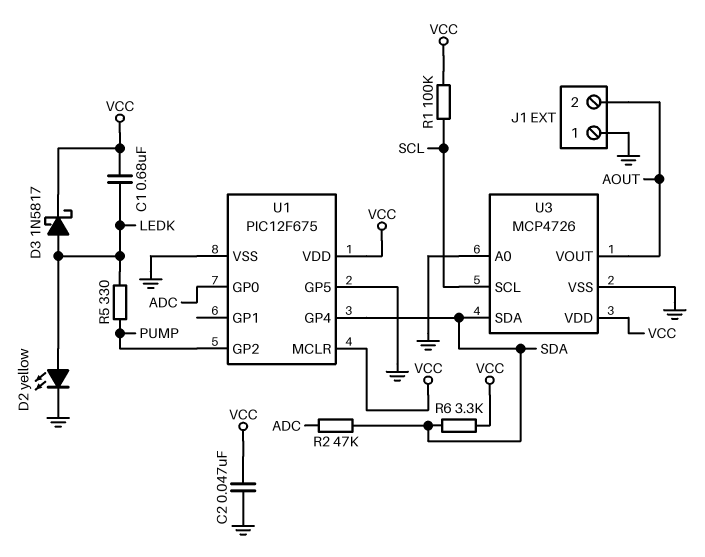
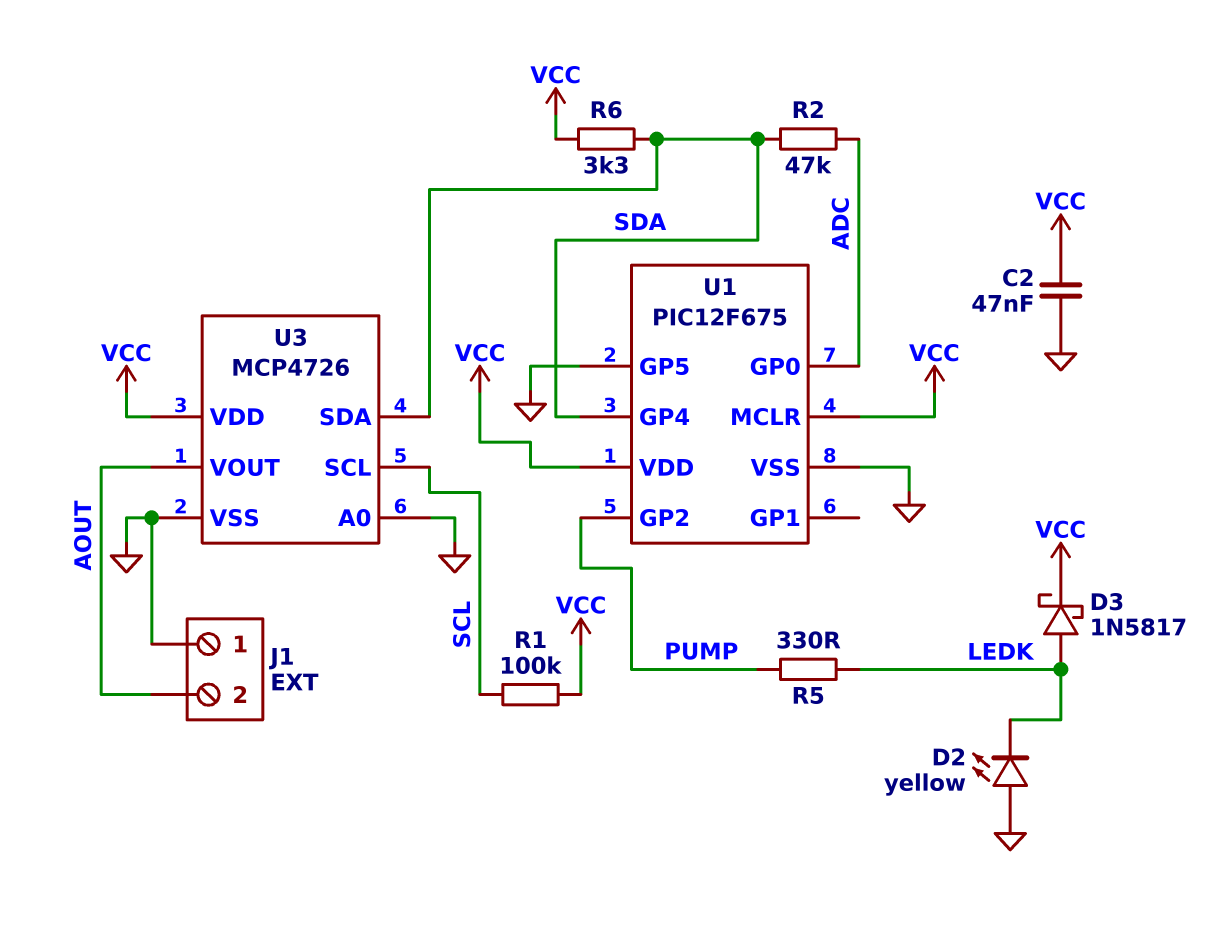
C1: 680nF (LEDK, VCC) -> none
D2: LED yellow (A LEDK, K GND) -> LED yellow (A GND, K LEDK)

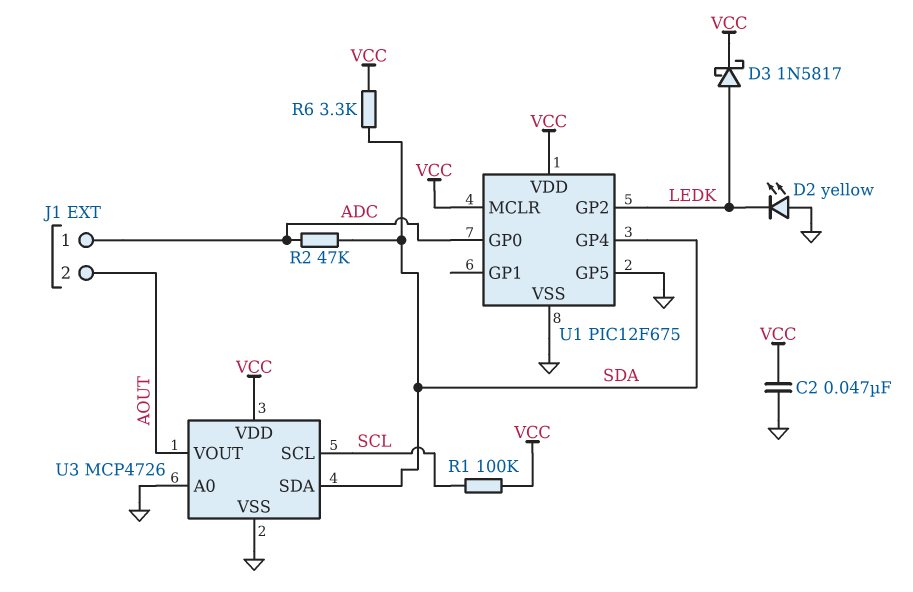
J1 pin 1: GND -> ADC
R5: 330 (LEDK, PUMP) -> none
U1 pin GP2: PUMP -> LEDK

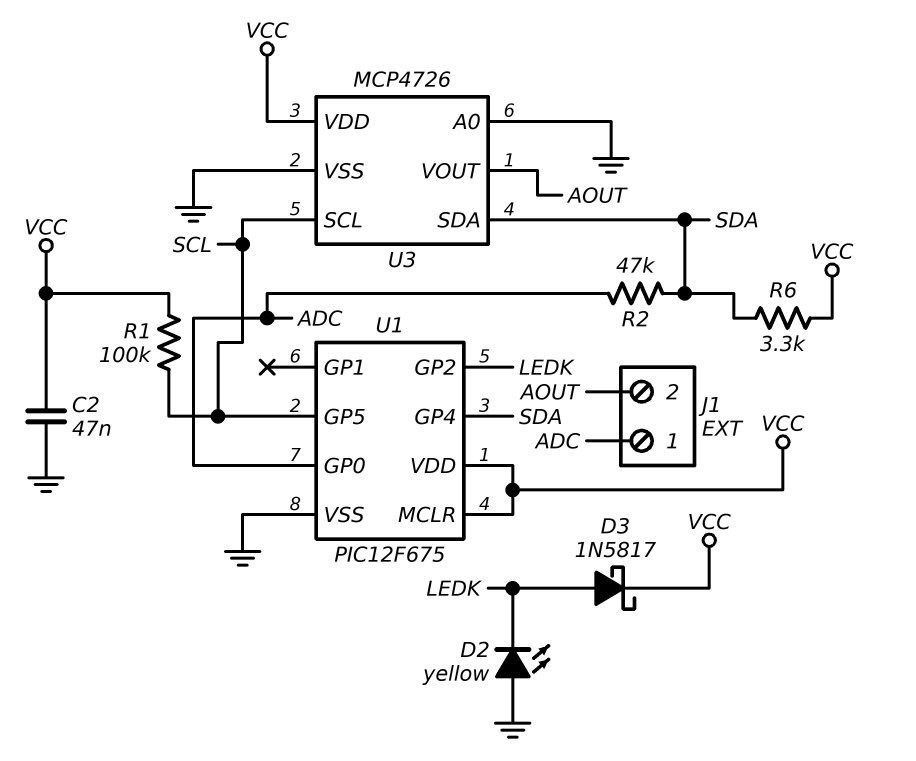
U1 pin GP5: GND -> SCL

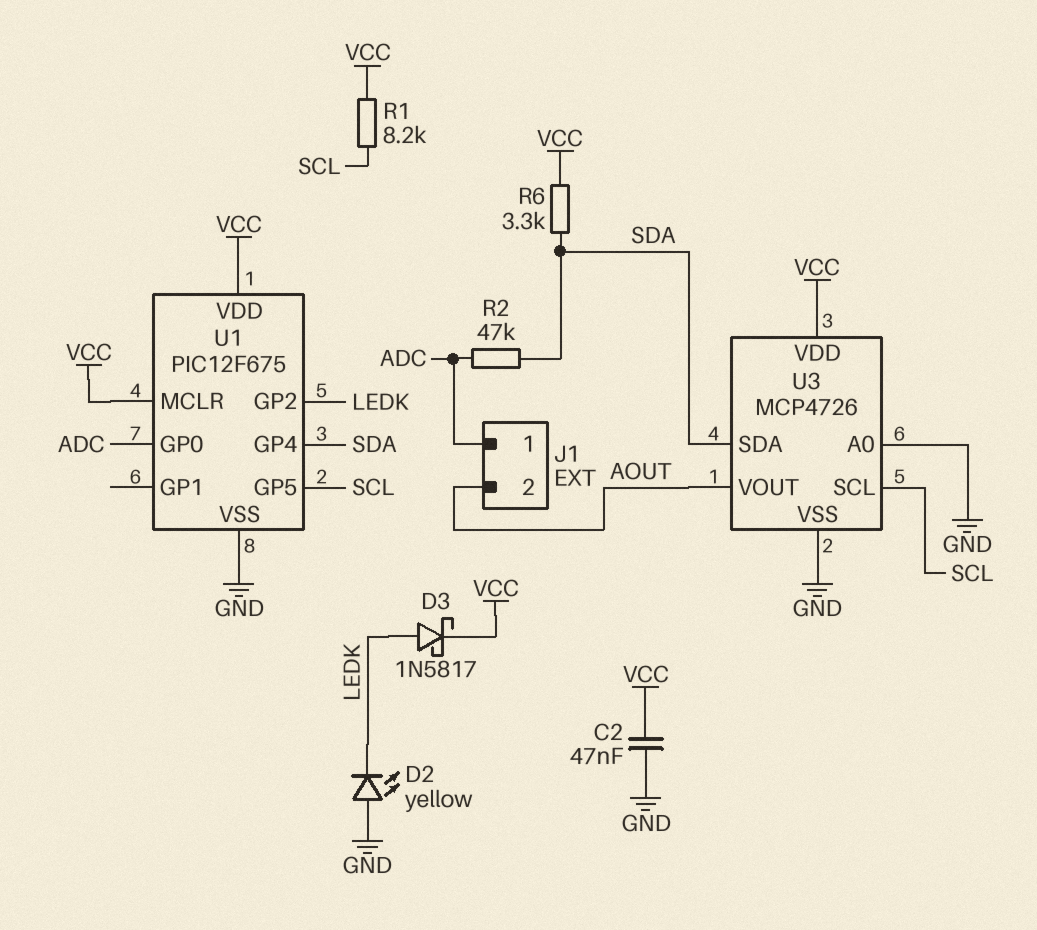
R1: 100k (SCL, VCC) -> 8.2k (SCL, VCC)

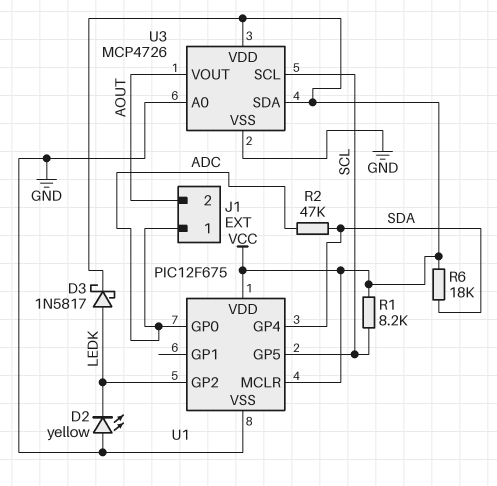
C2: 47nF (GND, VCC) -> none
R6: 3.3k (SDA, VCC) -> 18k (SDA, VCC)
U3 pin SDA: SDA -> VCC

